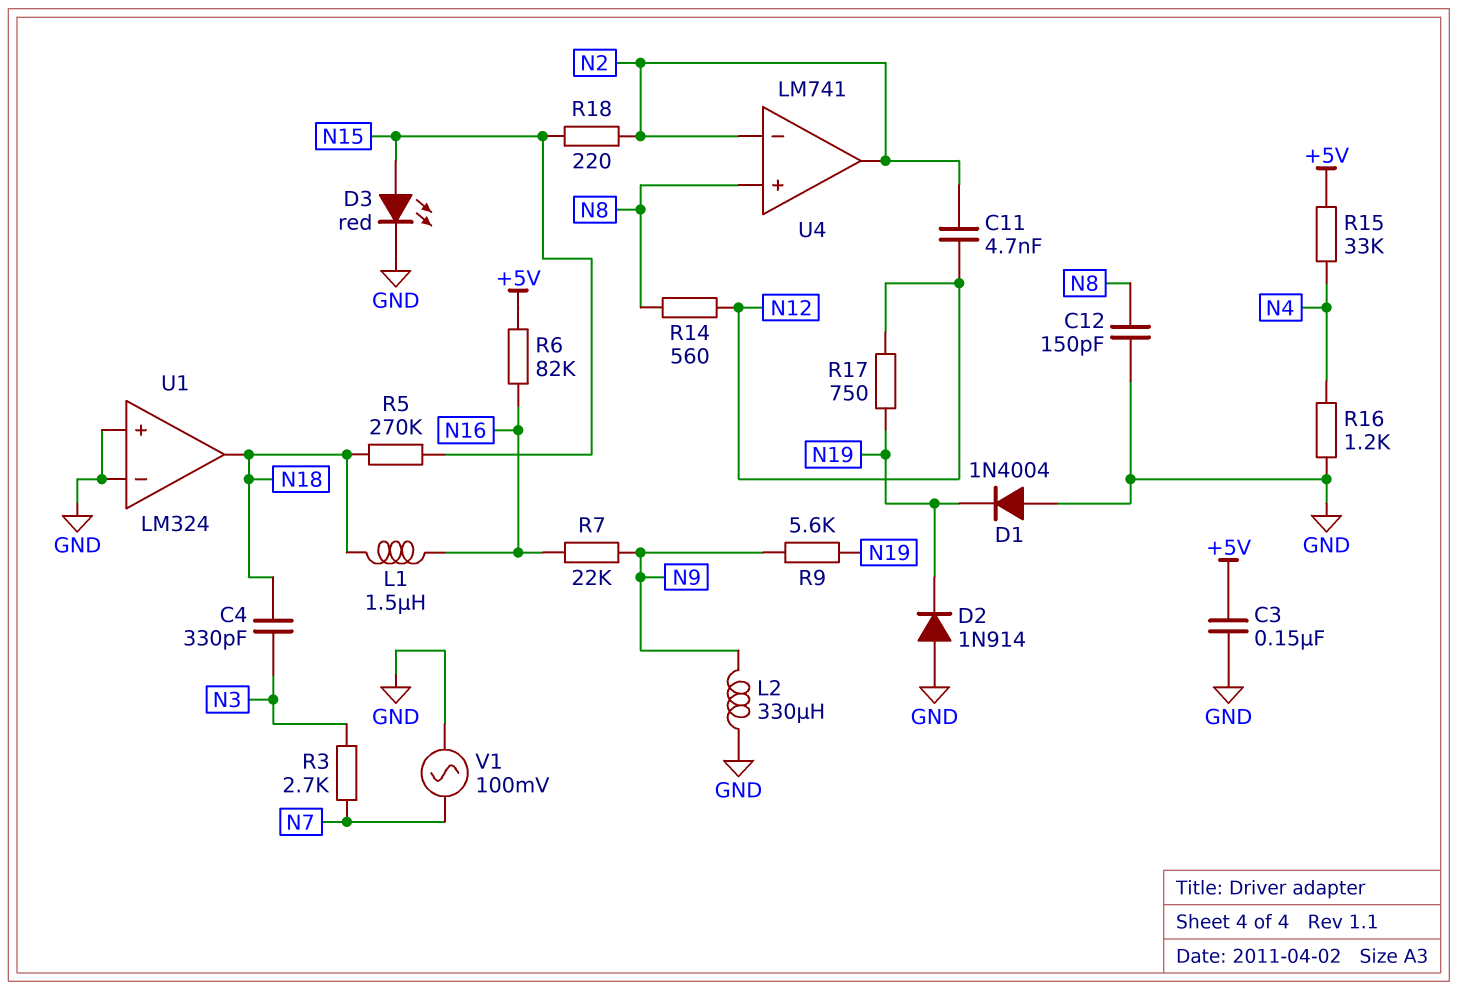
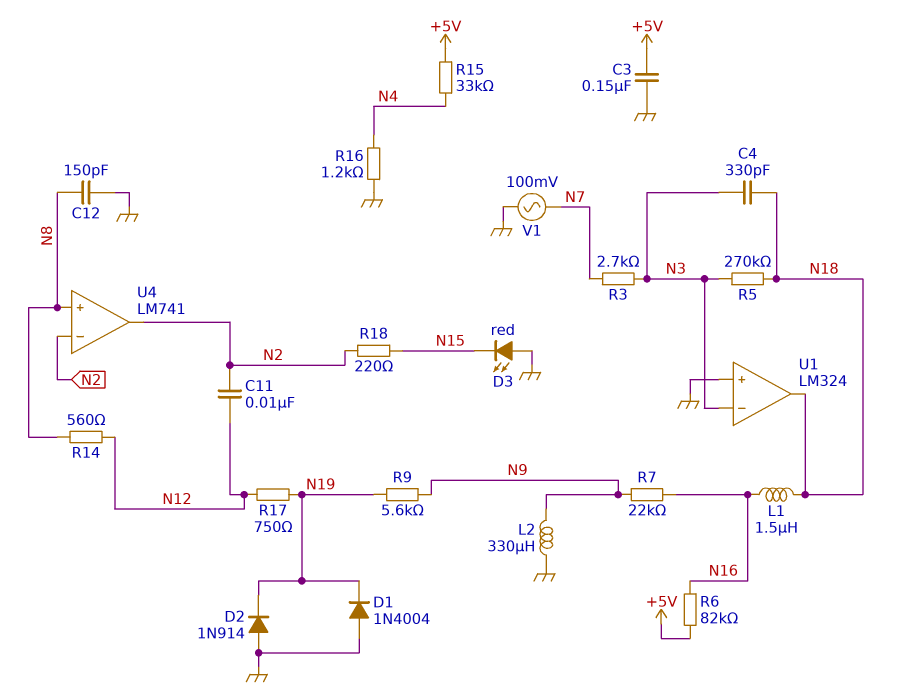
C11: 4.7nF (N2, N12) -> 10nF (N2, N12)
D3: LED red (A N15, K GND) -> LED red (A GND, K N15)
R5: 270k (N15, N18) -> 270k (N3, N18)
U1 pin in-: GND -> N3

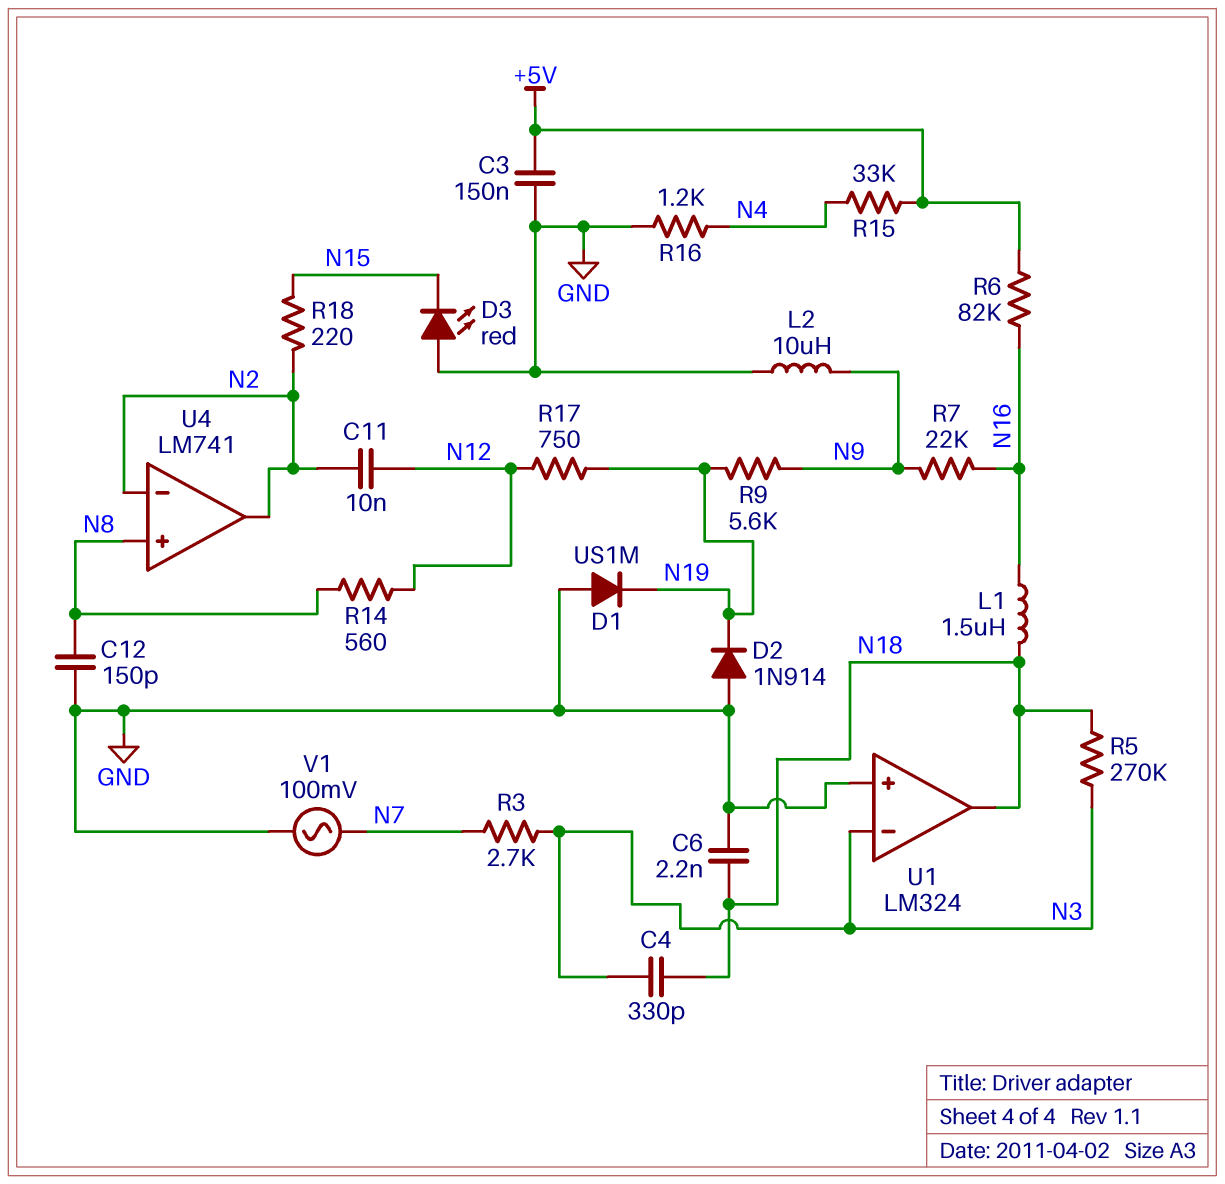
C6: none -> 2.2nF (GND, N18)
D1: diode 1N4004 (A GND, K N19) -> diode US1M (A GND, K N19)
L2: 330uH (GND, N9) -> 10uH (GND, N9)

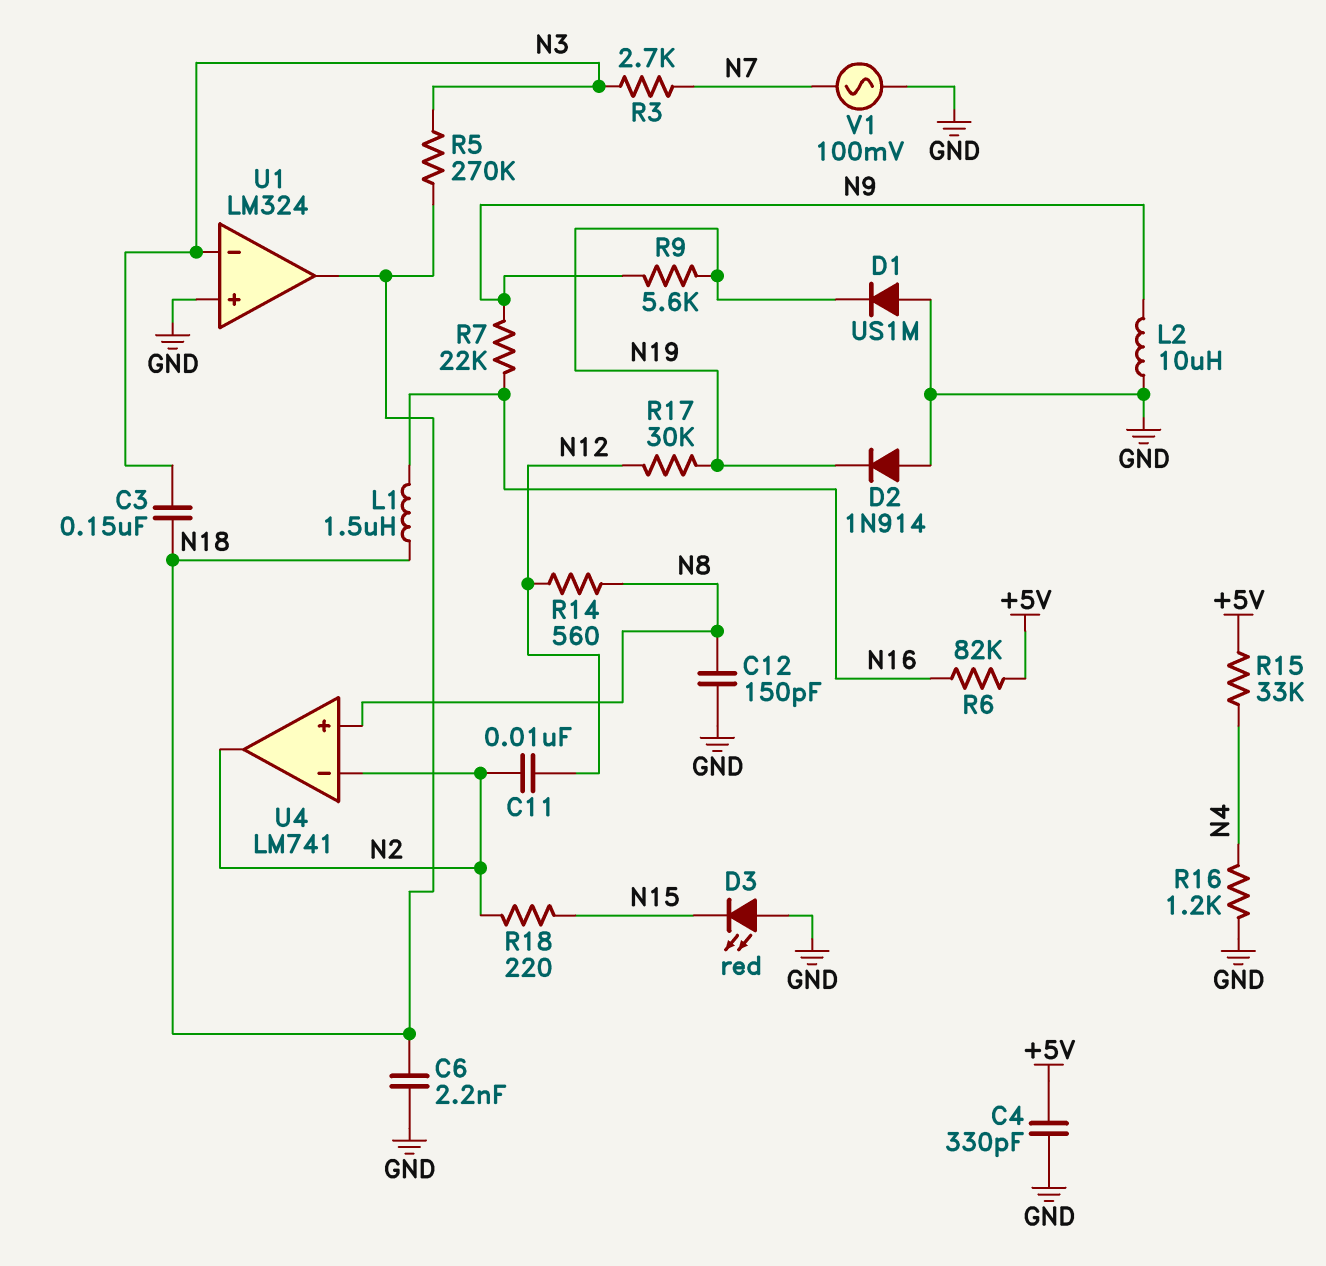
C3: 150nF (+5V, GND) -> 150nF (N3, N18)
C4: 330pF (N3, N18) -> 330pF (+5V, GND)
R17: 750 (N12, N19) -> 30k (N12, N19)

